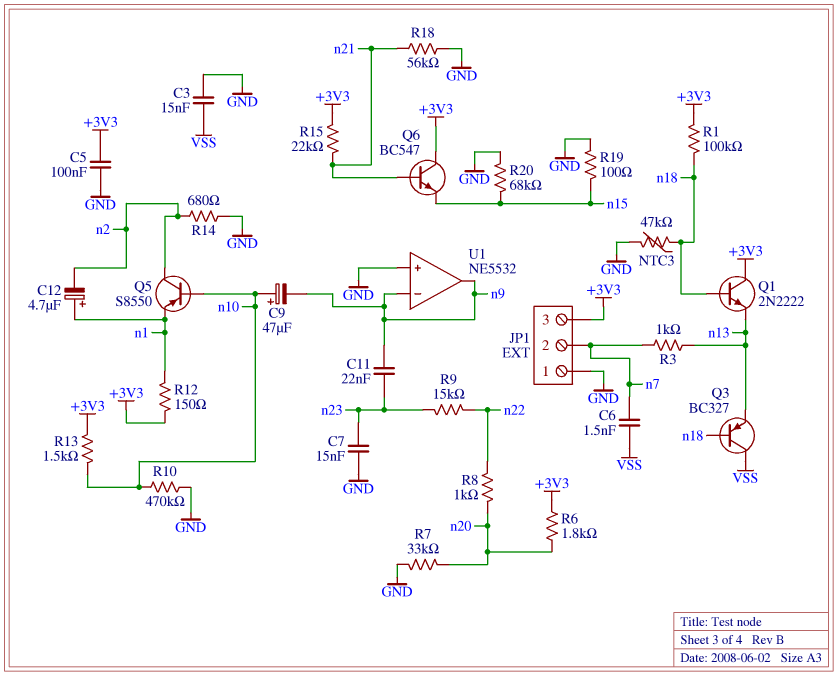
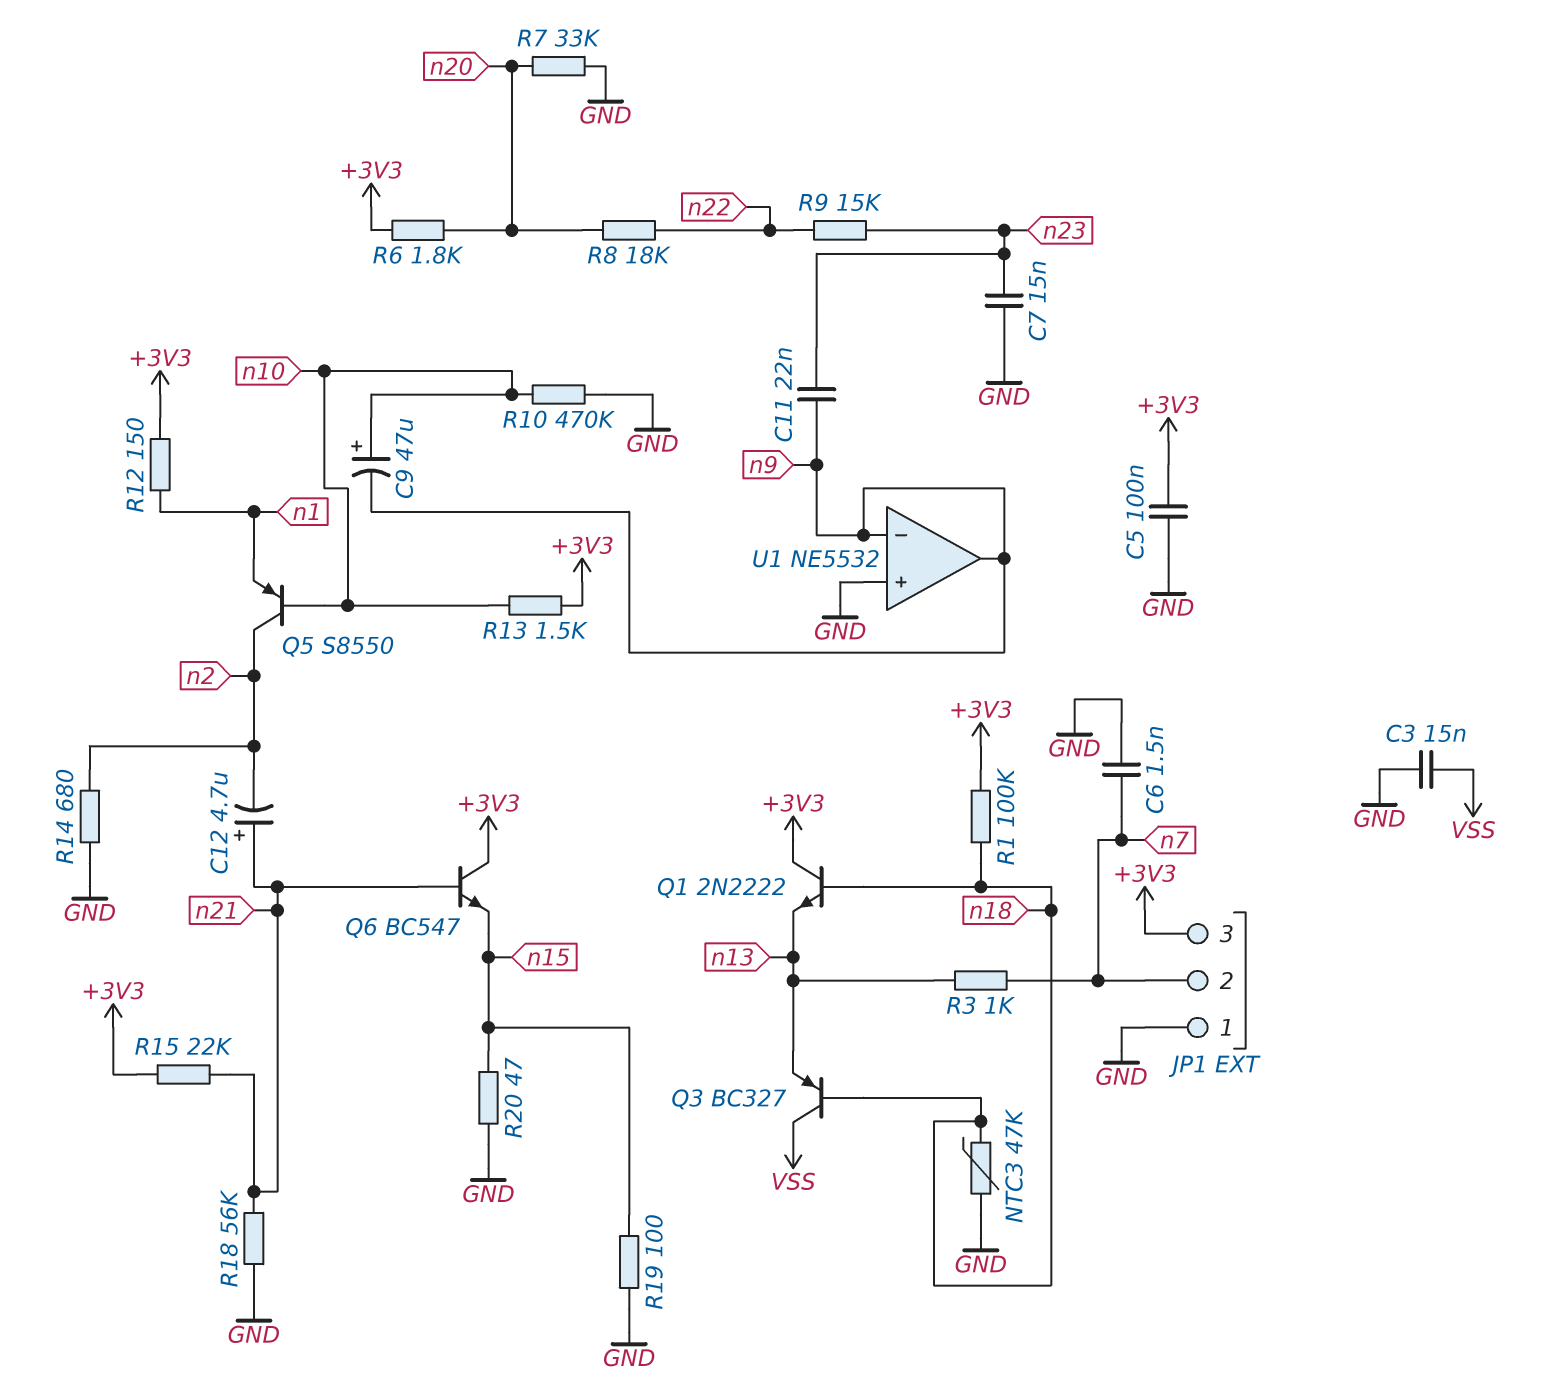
C6: 1.5nF (VSS, n7) -> 1.5nF (GND, n7)
C12: 4.7uF (plus n1, minus n2) -> 4.7uF (plus n21, minus n2)
R8: 1k (n20, n22) -> 18k (n20, n22)
R20: 68k (GND, n15) -> 47 (GND, n15)

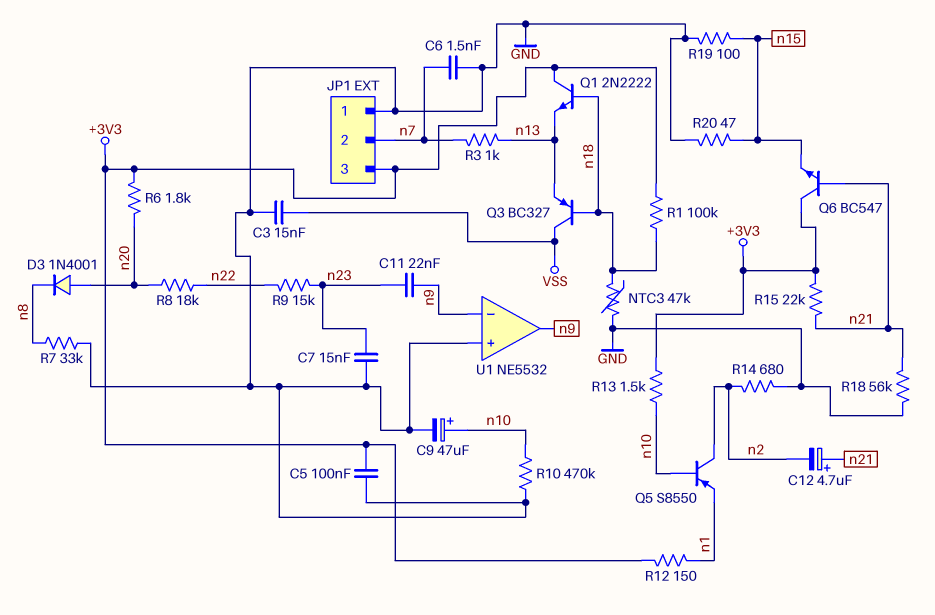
C9: 47uF (plus n10, minus n9) -> 47uF (plus n10, minus GND)
D3: none -> diode 1N4001 (A n20, K n8)
R7: 33k (GND, n20) -> 33k (GND, n8)

